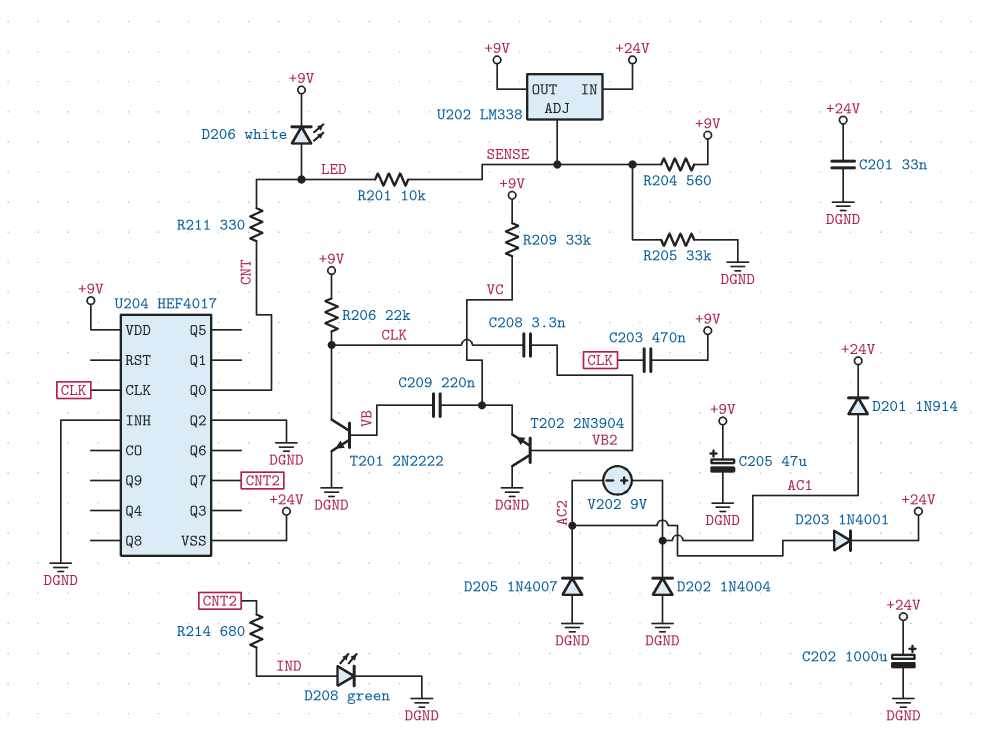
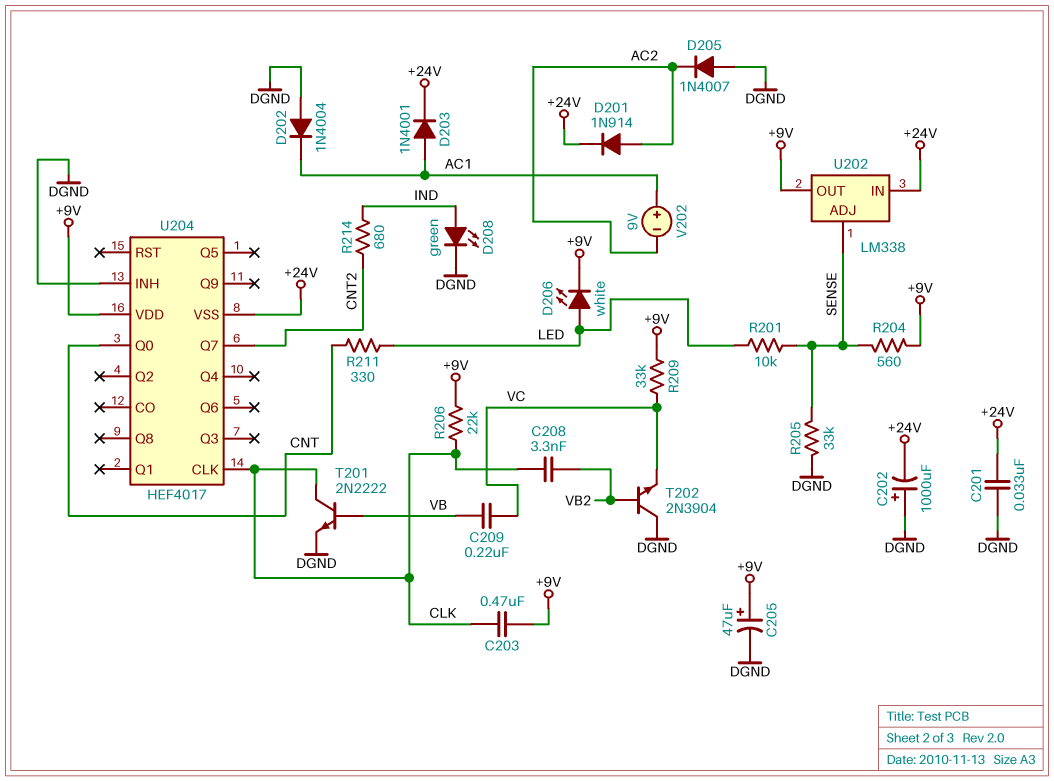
C202: 1000uF (plus +24V, minus DGND) -> 1000uF (plus DGND, minus +24V)
D201: diode 1N914 (A AC1, K +24V) -> diode 1N914 (A AC2, K +24V)
D203: diode 1N4001 (A AC2, K +24V) -> diode 1N4001 (A AC1, K +24V)
U204 pin Q2: DGND -> none

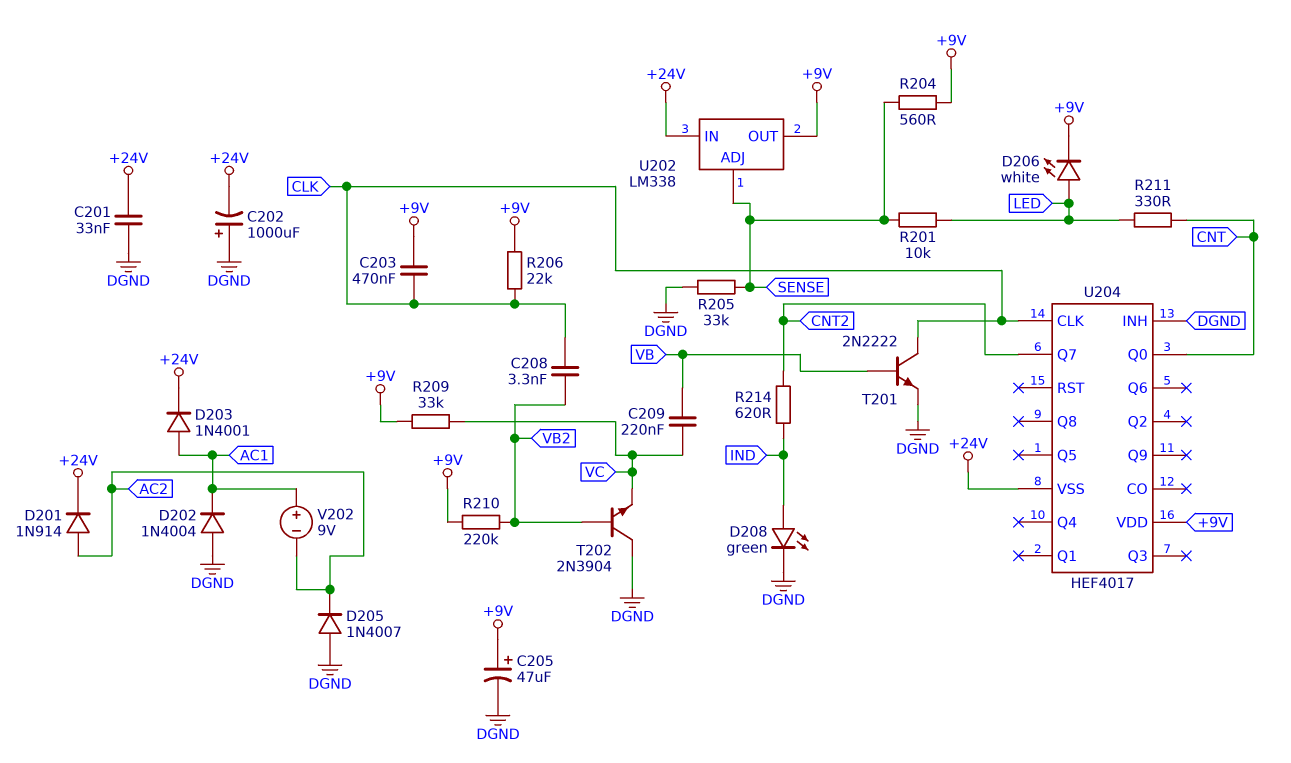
R210: none -> 220k (+9V, VB2)
R214: 680 (CNT2, IND) -> 620 (CNT2, IND)

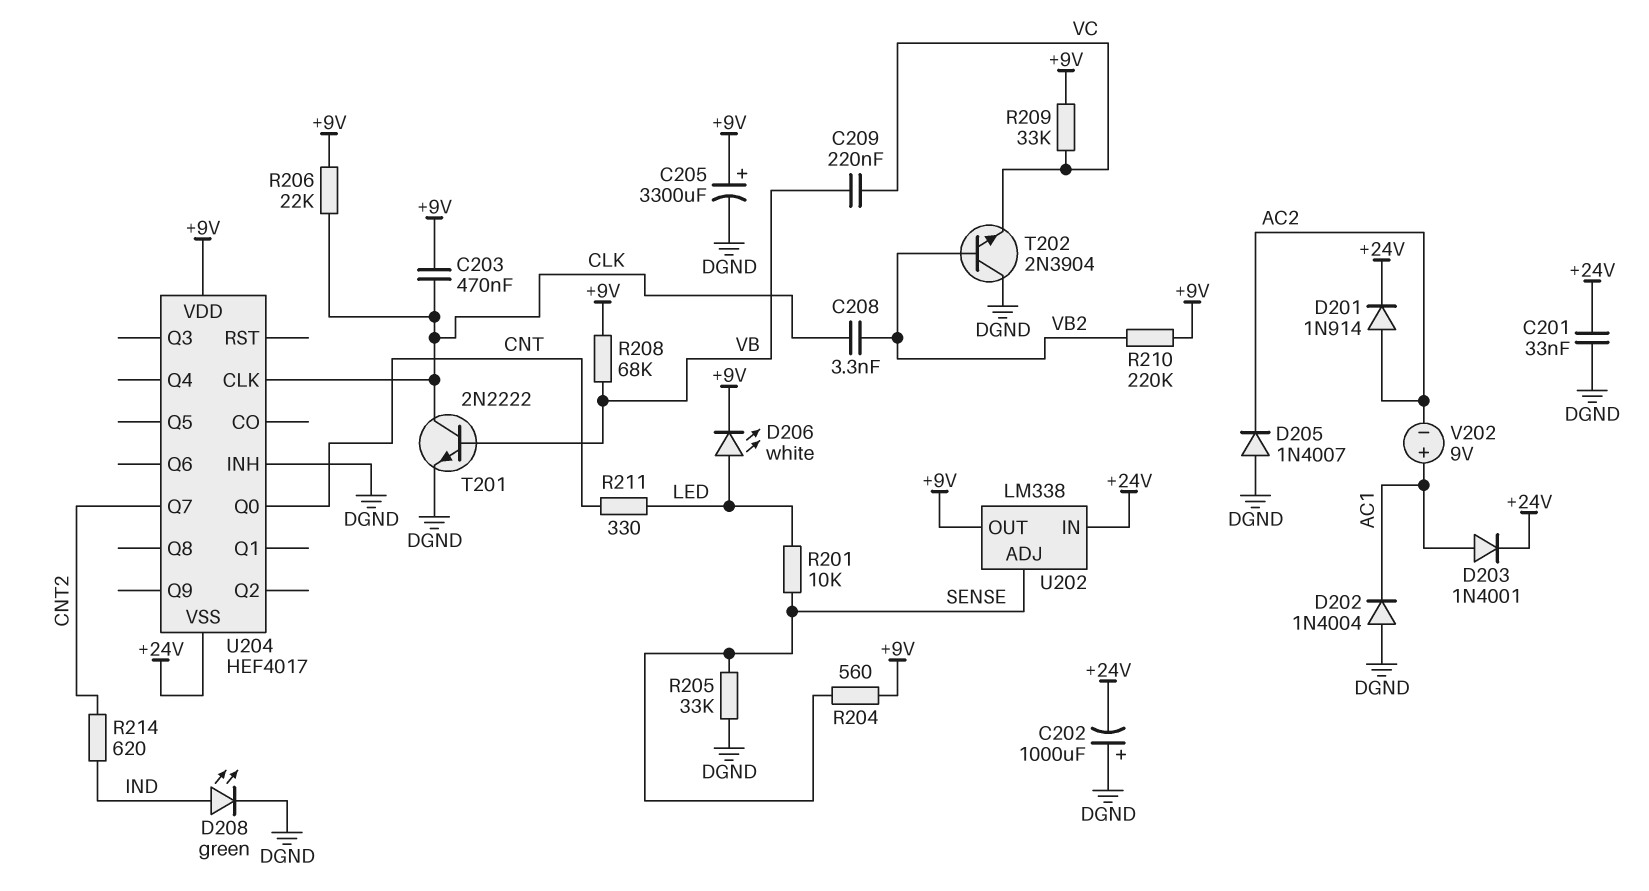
C205: 47uF (plus +9V, minus DGND) -> 3300uF (plus +9V, minus DGND)
R208: none -> 68k (+9V, VB)

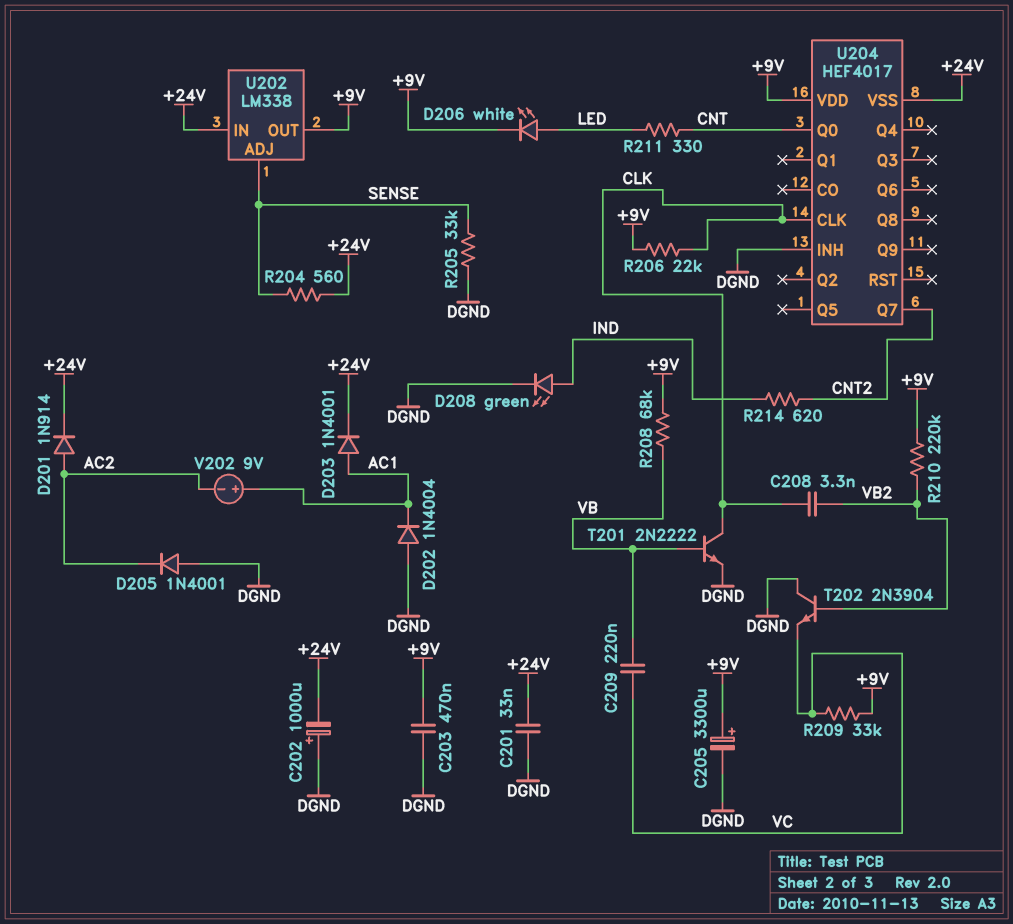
C203: 470nF (+9V, CLK) -> 470nF (+9V, DGND)
D205: diode 1N4007 (A DGND, K AC2) -> diode 1N4001 (A DGND, K AC2)
R201: 10k (LED, SENSE) -> none
R204: 560 (+9V, SENSE) -> 560 (+24V, SENSE)

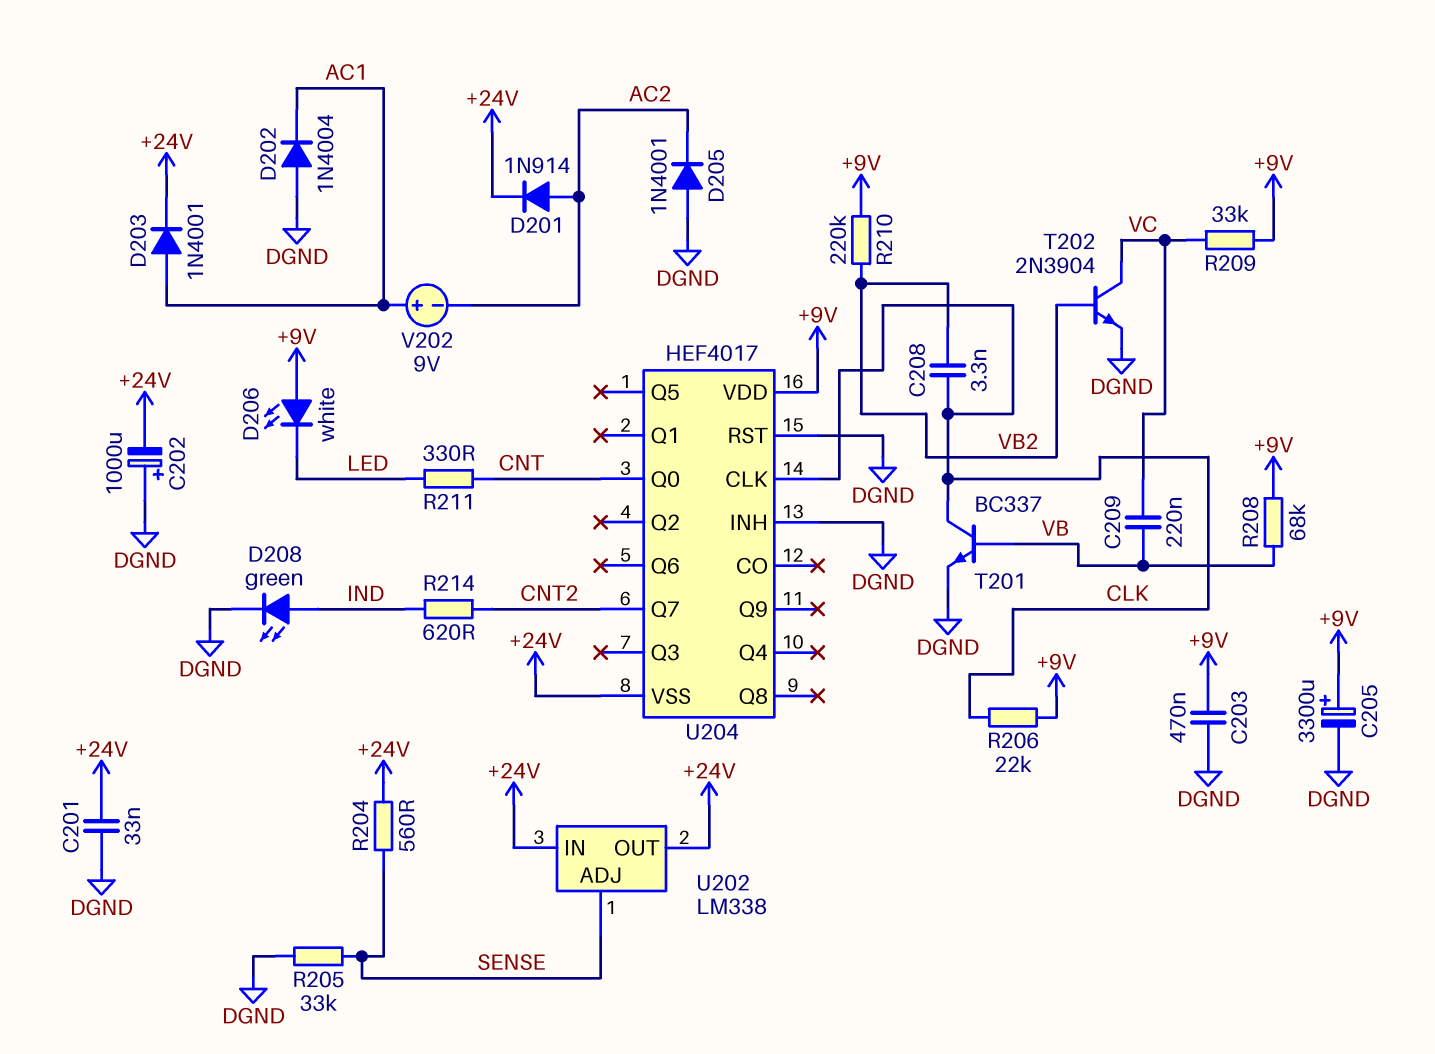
D206: LED white (A LED, K +9V) -> LED white (A +9V, K LED)
T201: NPN 2N2222 (B VB, C CLK, E DGND) -> NPN BC337 (B VB, C CLK, E DGND)
T202: NPN 2N3904 (B VB2, C DGND, E VC) -> NPN 2N3904 (B VB2, C VC, E DGND)
U202 pin OUT: +9V -> +24V
U204 pin RST: none -> DGND

